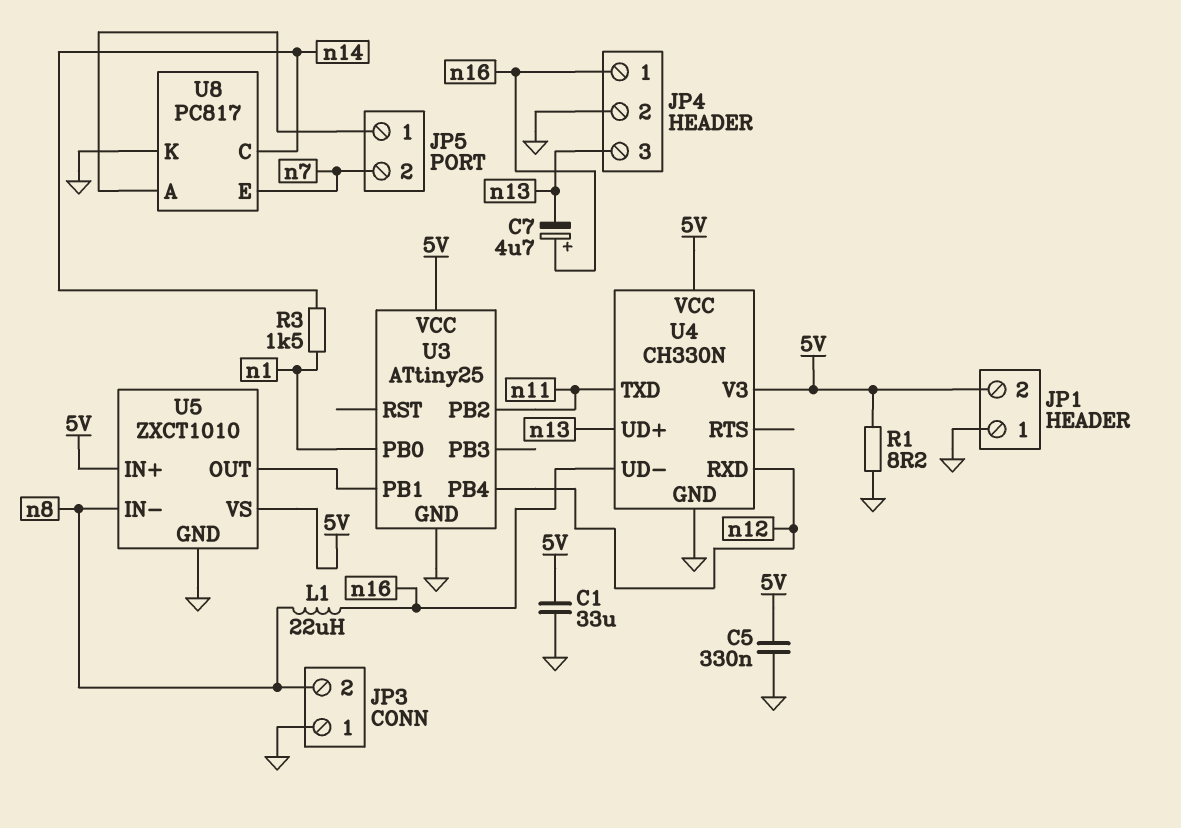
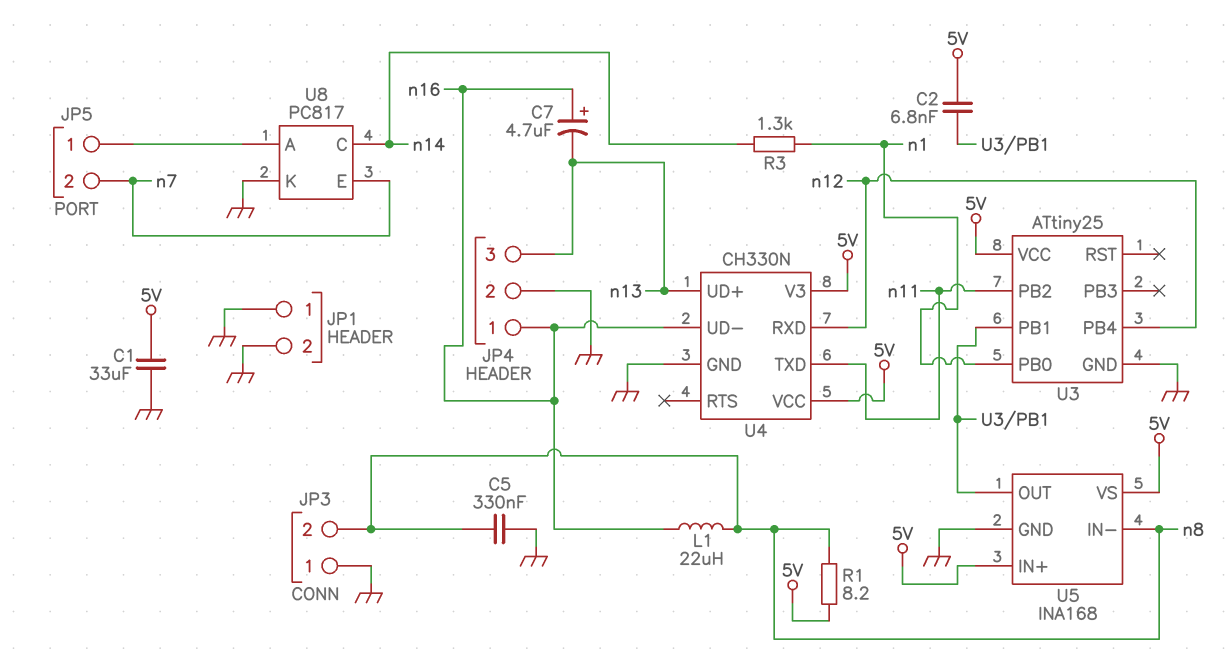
C2: none -> 6.8nF (5V, U3/PB1)
C5: 330nF (5V, GND) -> 330nF (GND, n8)
JP1 pin 2: 5V -> GND
R1: 8.2 (5V, GND) -> 8.2 (5V, n8)
R3: 1.5k (n1, n14) -> 1.3k (n1, n14)
U5: ZXCT1010 -> INA168

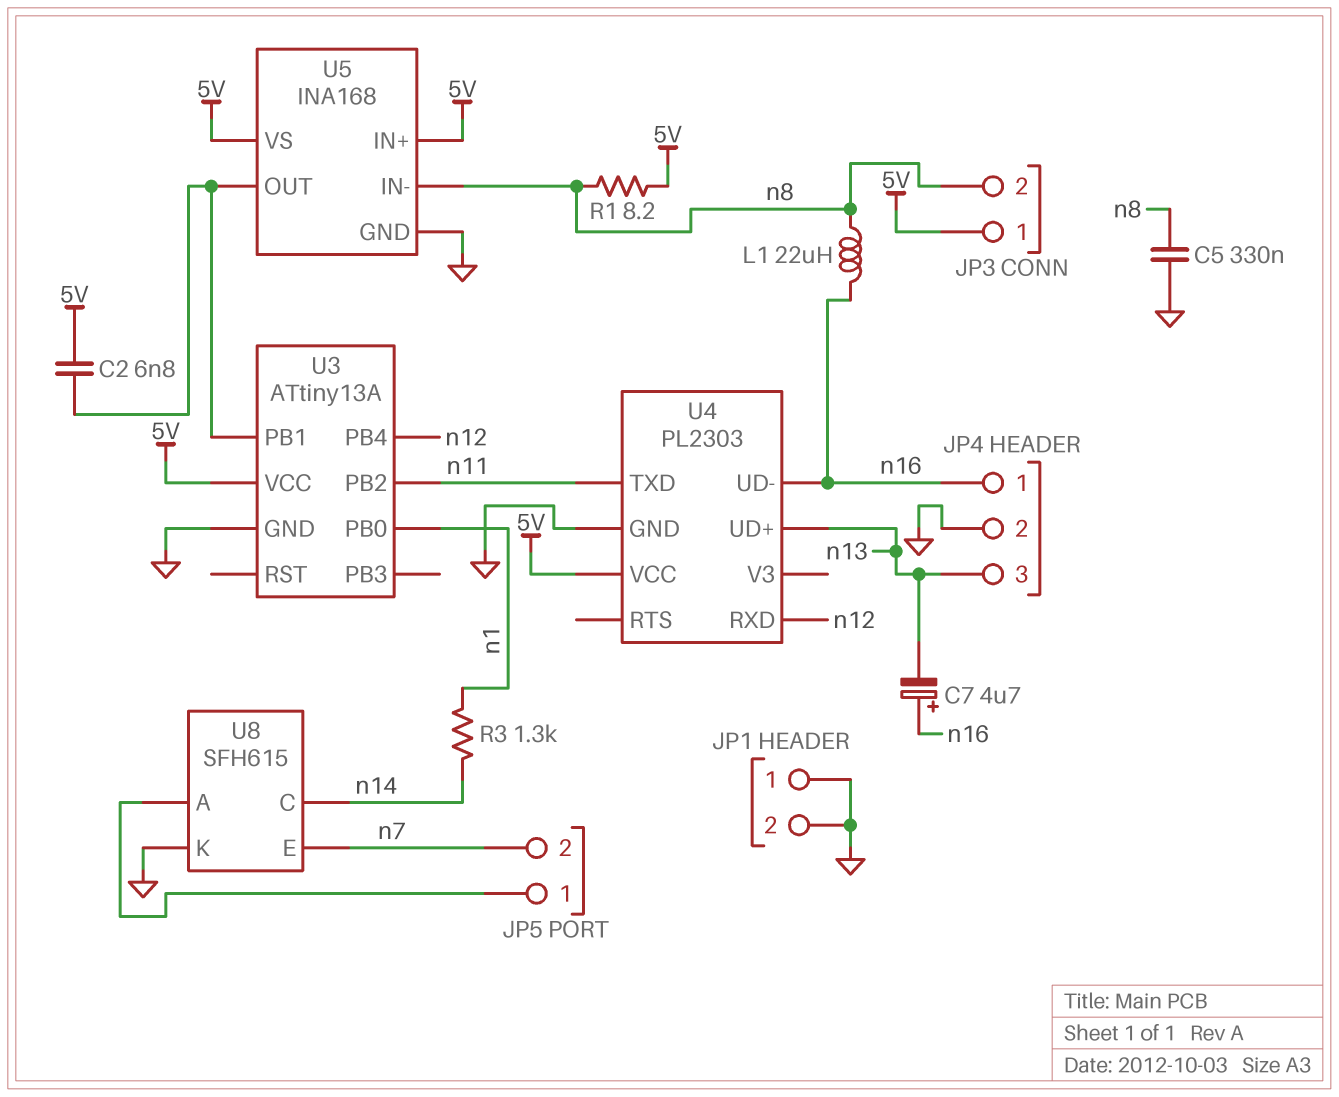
C1: 33uF (5V, GND) -> none
JP3 pin 1: GND -> 5V
U3: ATtiny25 -> ATtiny13A
U4: CH330N -> PL2303
U4 pin V3: 5V -> none
U8: PC817 -> SFH615

